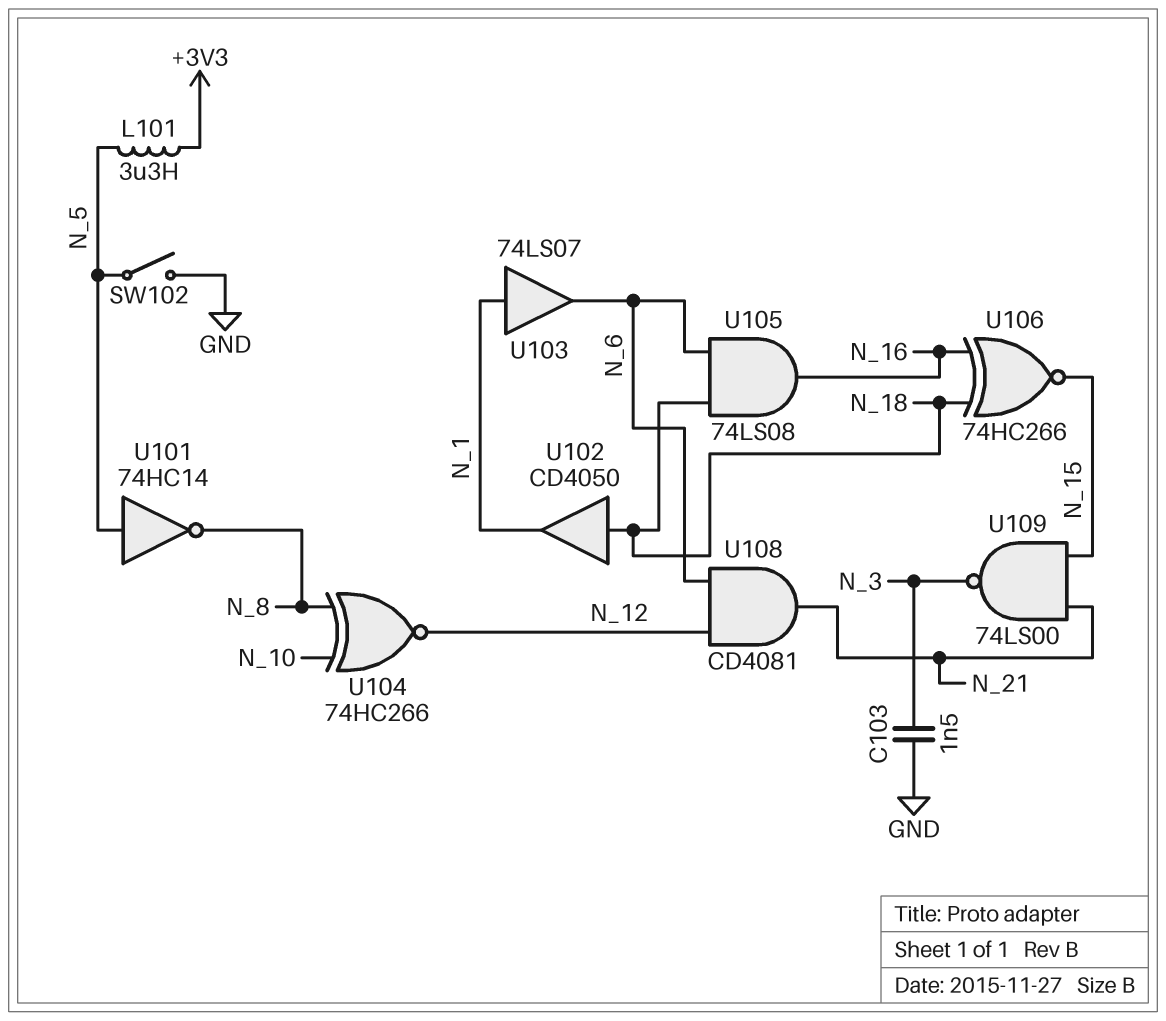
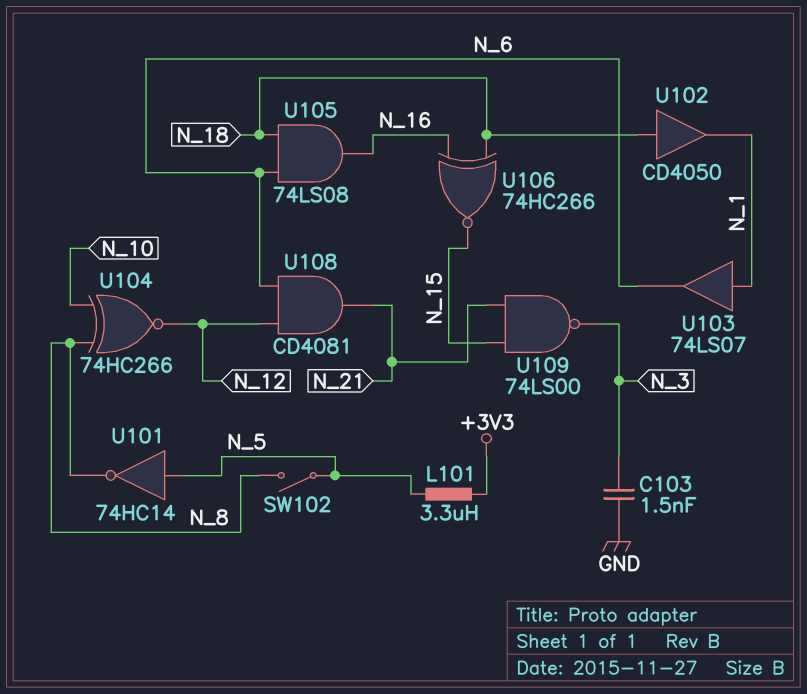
SW102: switch (GND, N_5) -> switch (N_5, N_8)

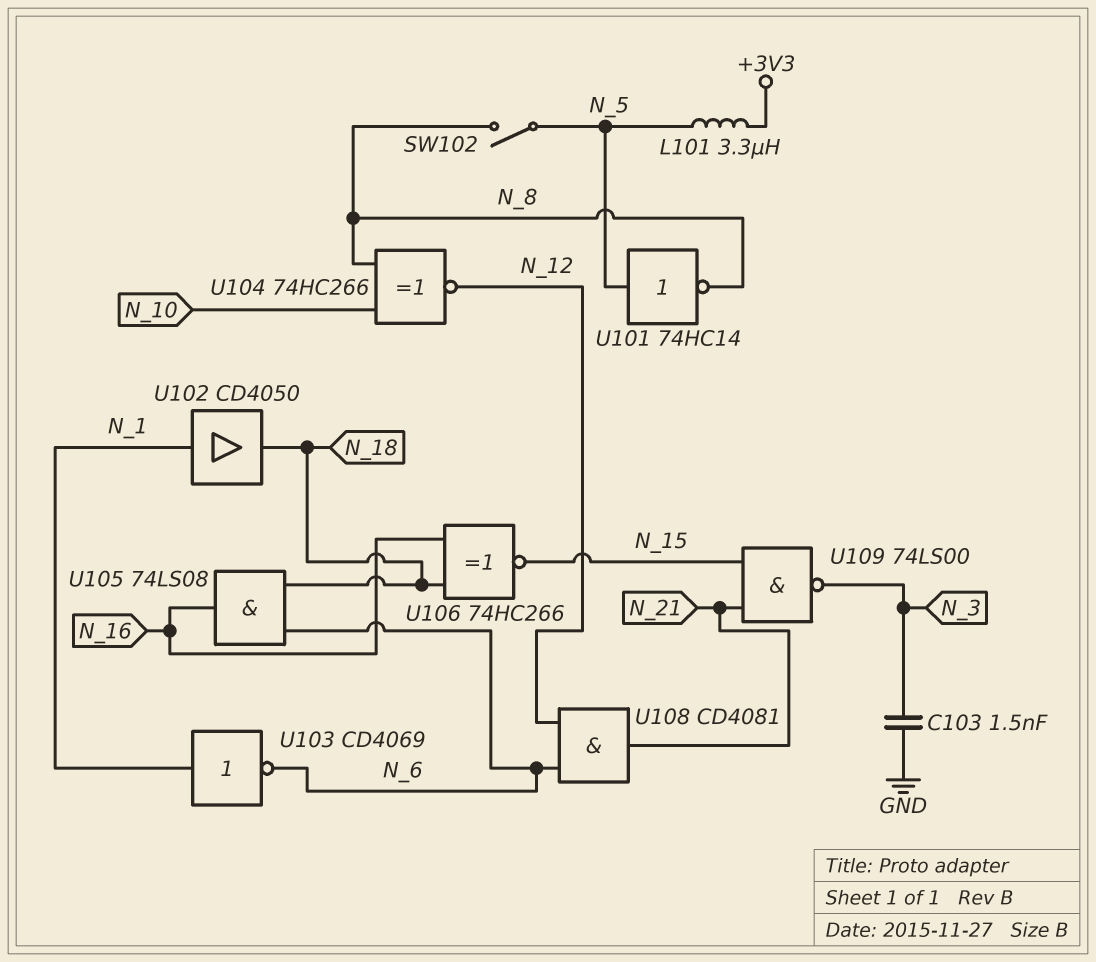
U102: buffer CD4050 (in N_18, out N_1) -> buffer CD4050 (in N_1, out N_18)
U103: buffer 74LS07 (in N_1, out N_6) -> NOT CD4069 (in N_1, out N_6)

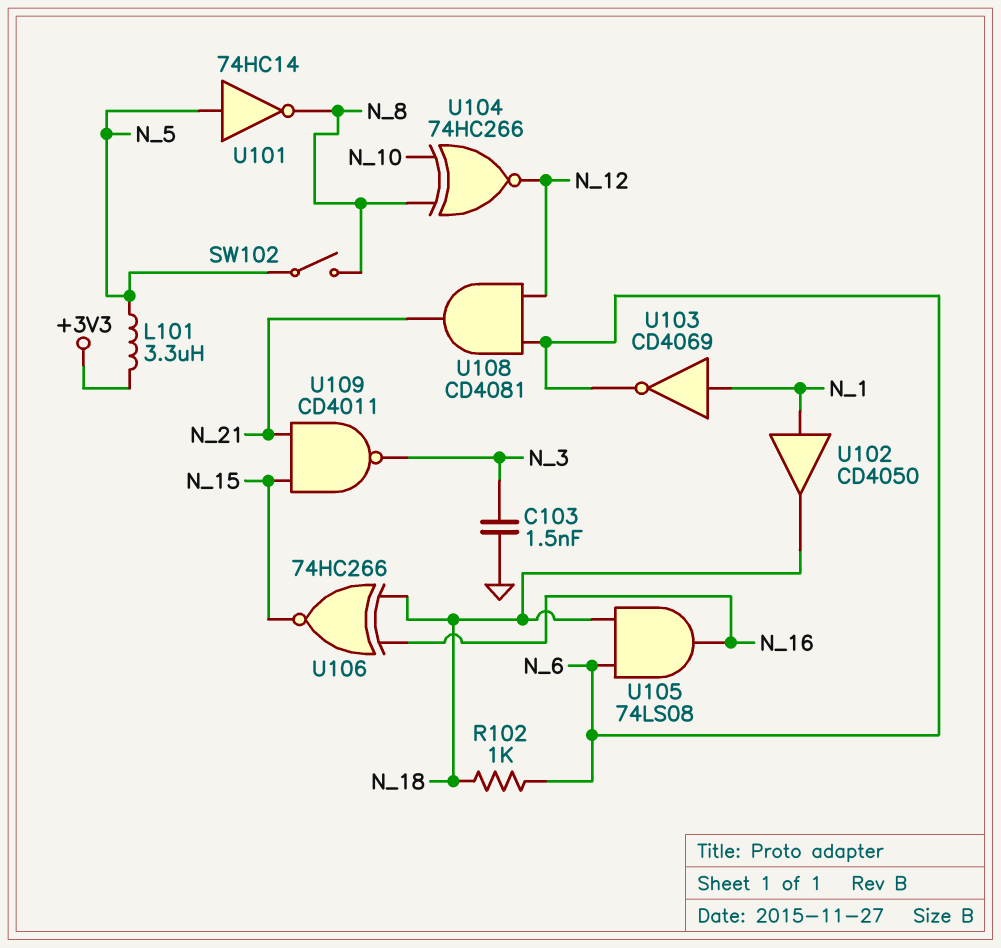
R102: none -> 1k (N_6, N_18)
U109: NAND 74LS00 (in N_15, in N_21, out N_3) -> NAND CD4011 (in N_15, in N_21, out N_3)

